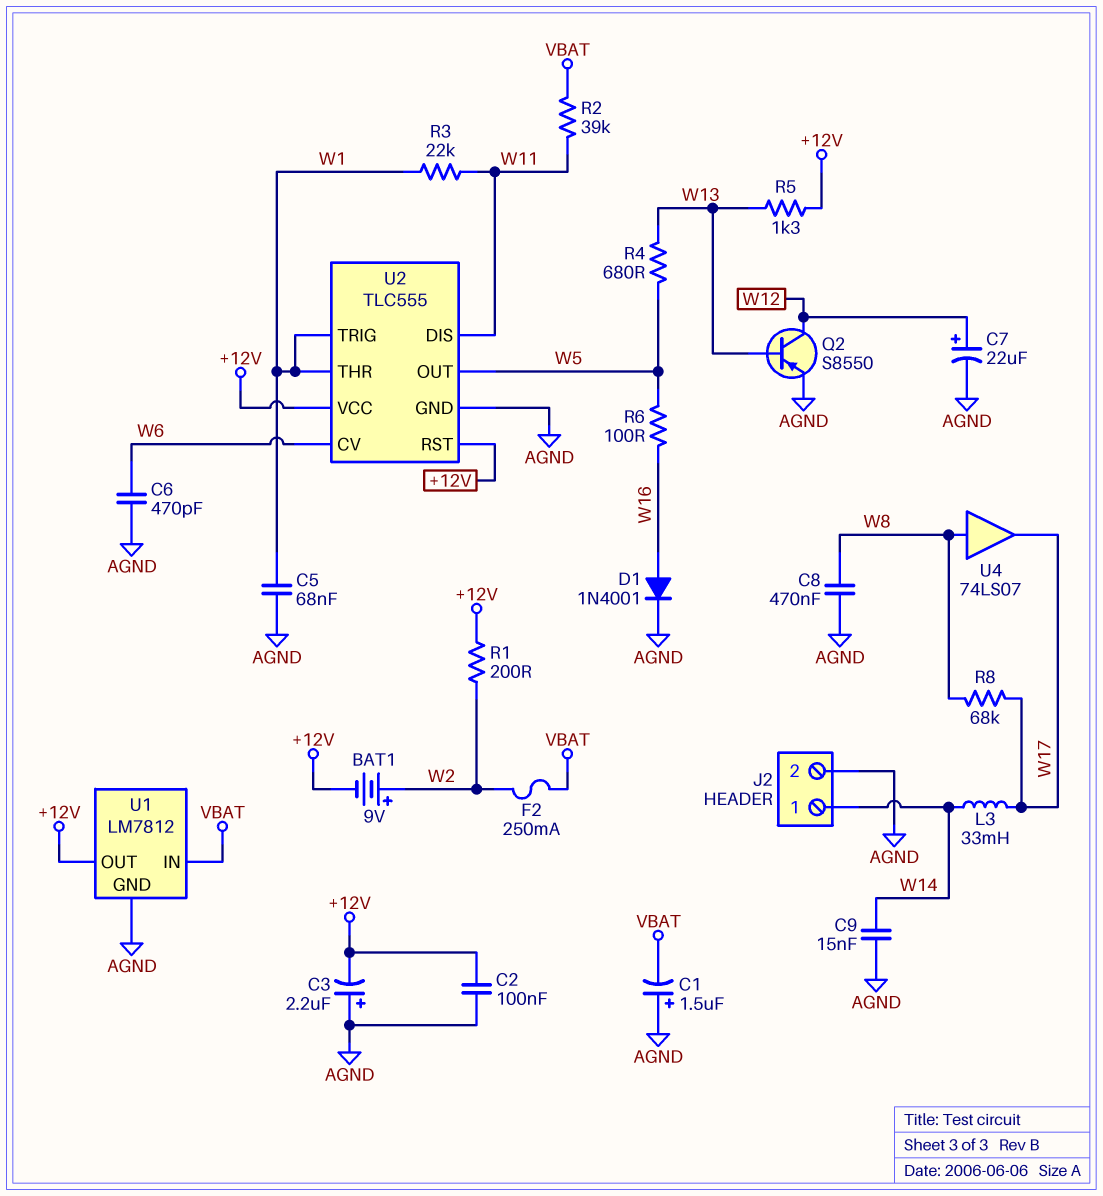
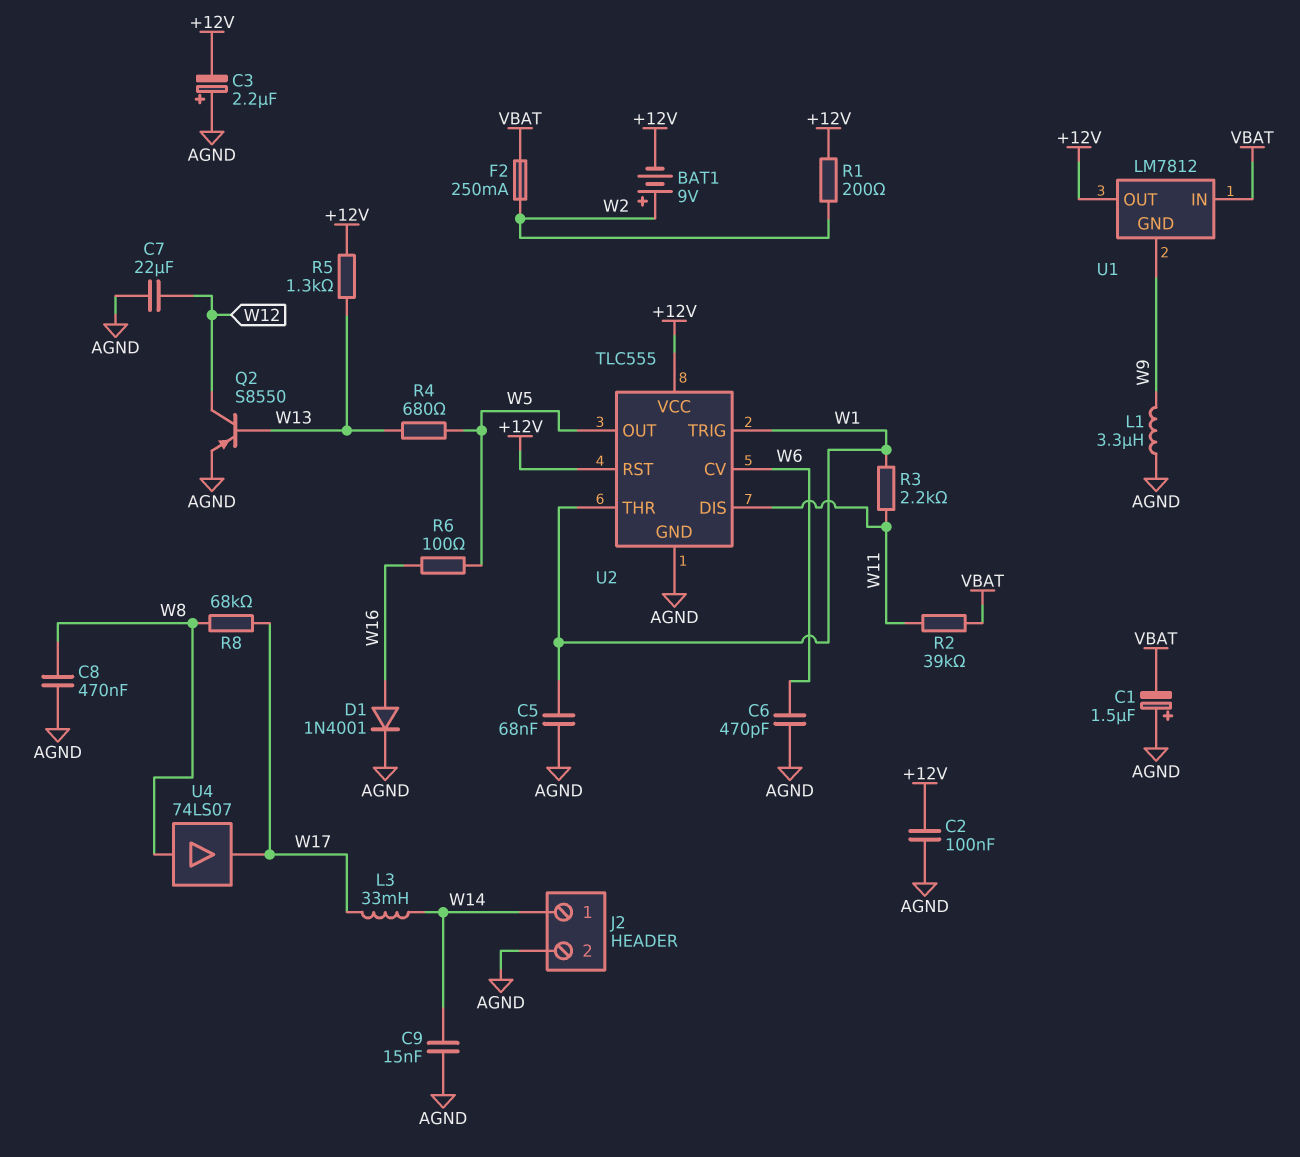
C7: 22uF (plus W12, minus AGND) -> 22uF (AGND, W12)
L1: none -> 3.3uH (AGND, W9)
R3: 22k (W1, W11) -> 2.2k (W1, W11)
U1 pin GND: AGND -> W9

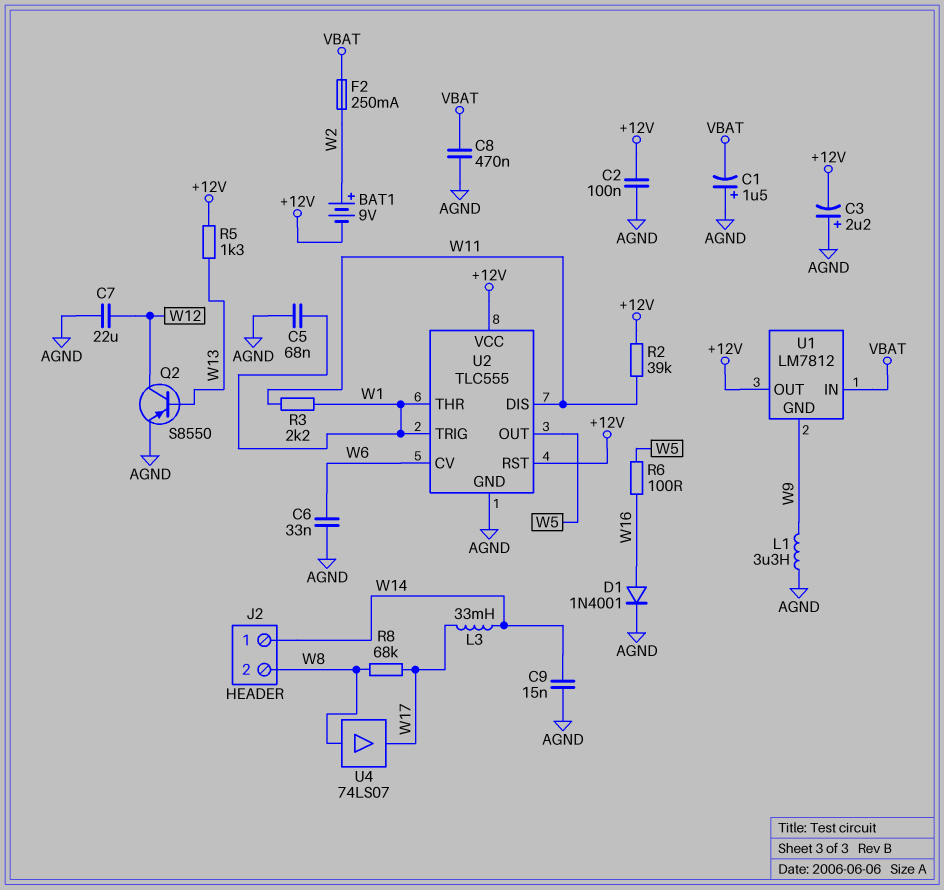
C6: 470pF (AGND, W6) -> 33nF (AGND, W6)
C8: 470nF (AGND, W8) -> 470nF (AGND, VBAT)
J2 pin 2: AGND -> W8
R1: 200 (+12V, W2) -> none
R2: 39k (VBAT, W11) -> 39k (+12V, W11)
R4: 680 (W5, W13) -> none

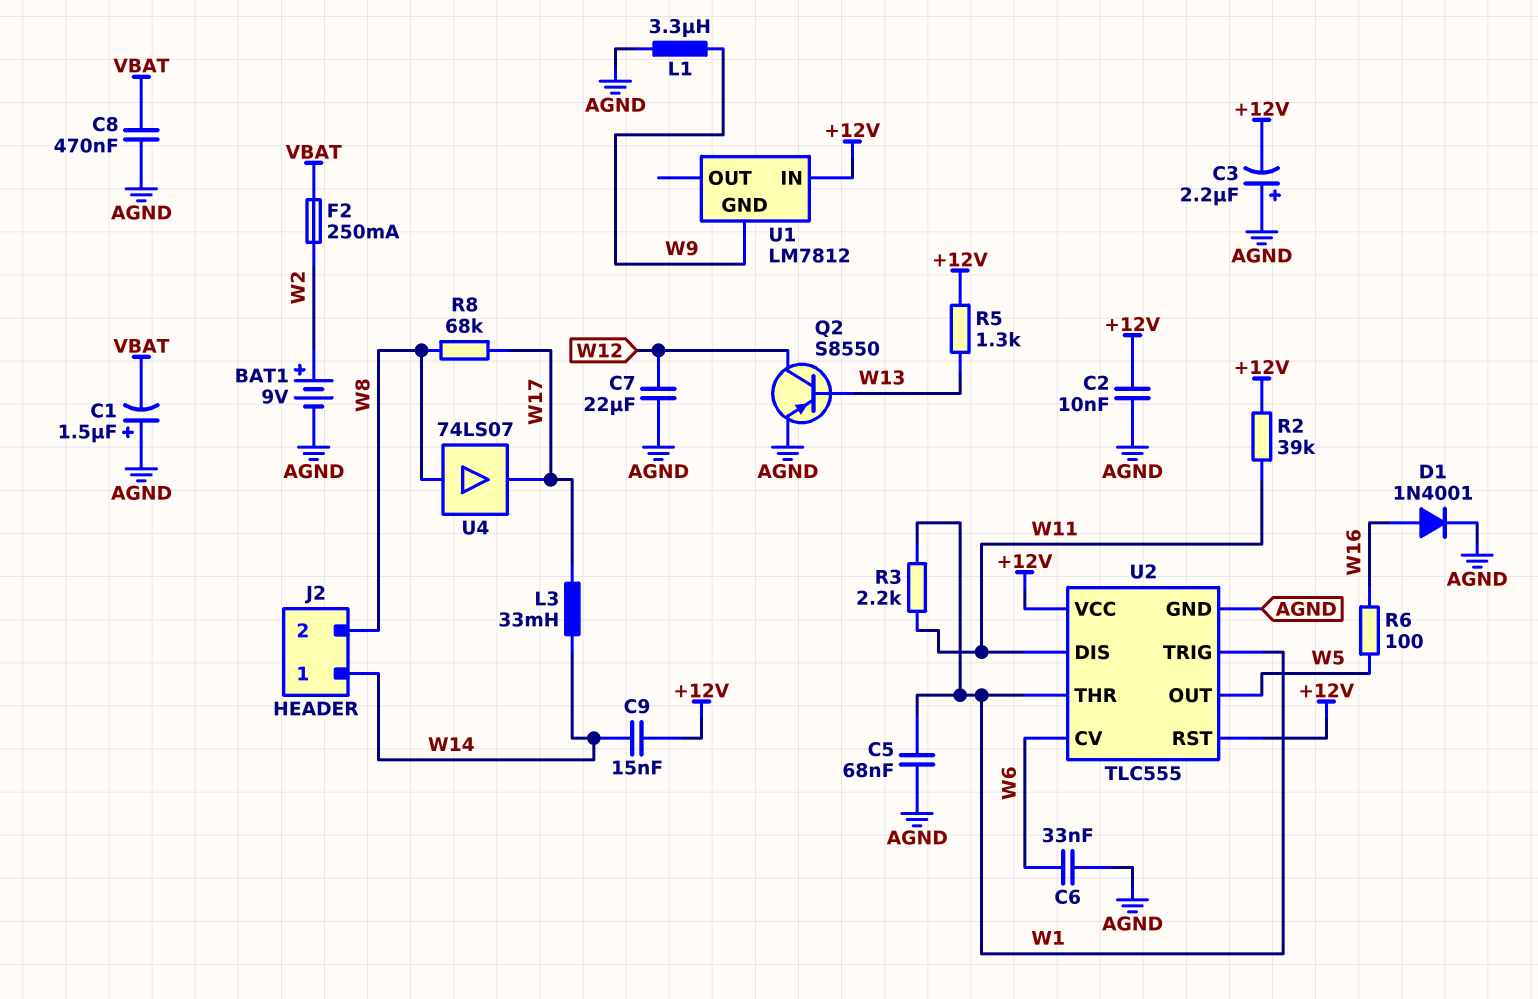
BAT1: 9V (plus W2, minus +12V) -> 9V (plus W2, minus AGND)
C2: 100nF (+12V, AGND) -> 10nF (+12V, AGND)
C9: 15nF (AGND, W14) -> 15nF (+12V, W14)
U1 pin IN: VBAT -> +12V
U1 pin OUT: +12V -> none

